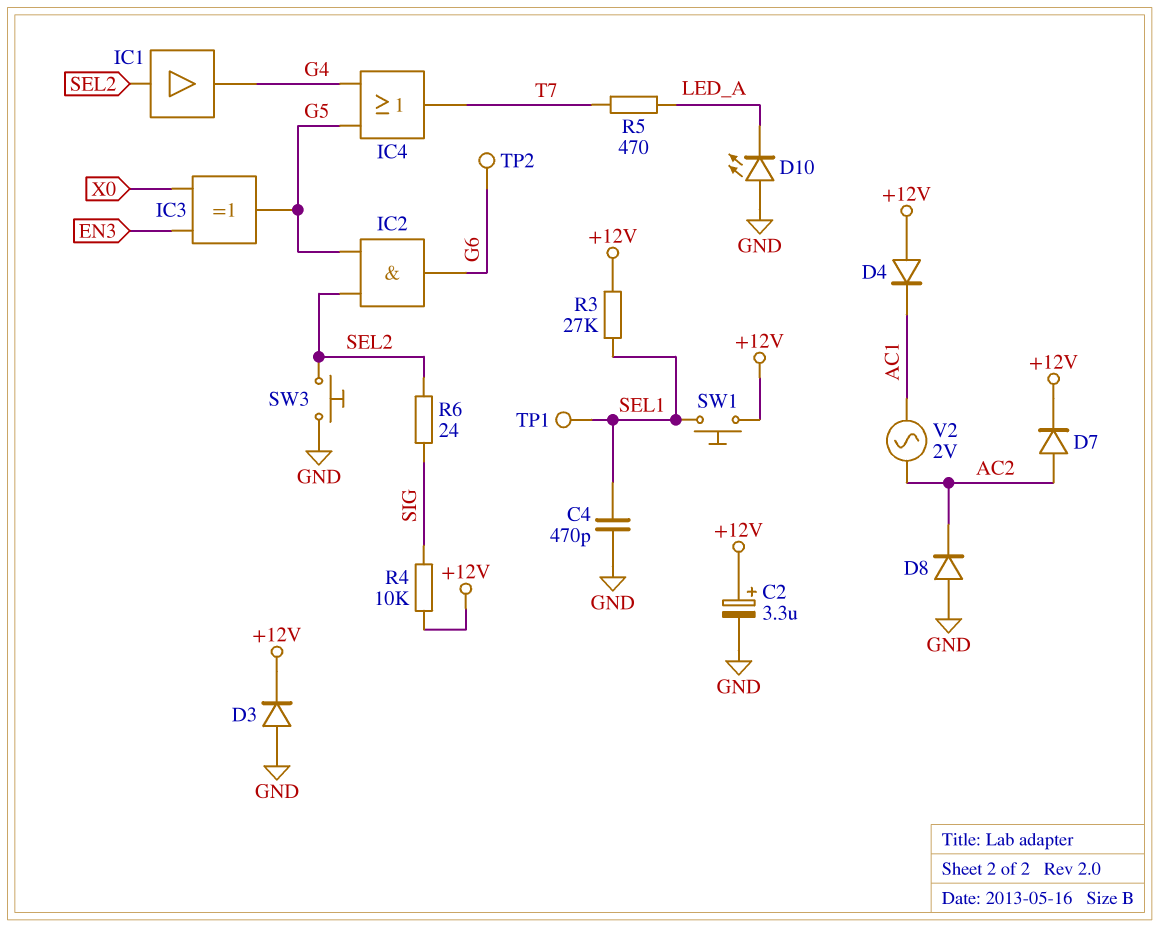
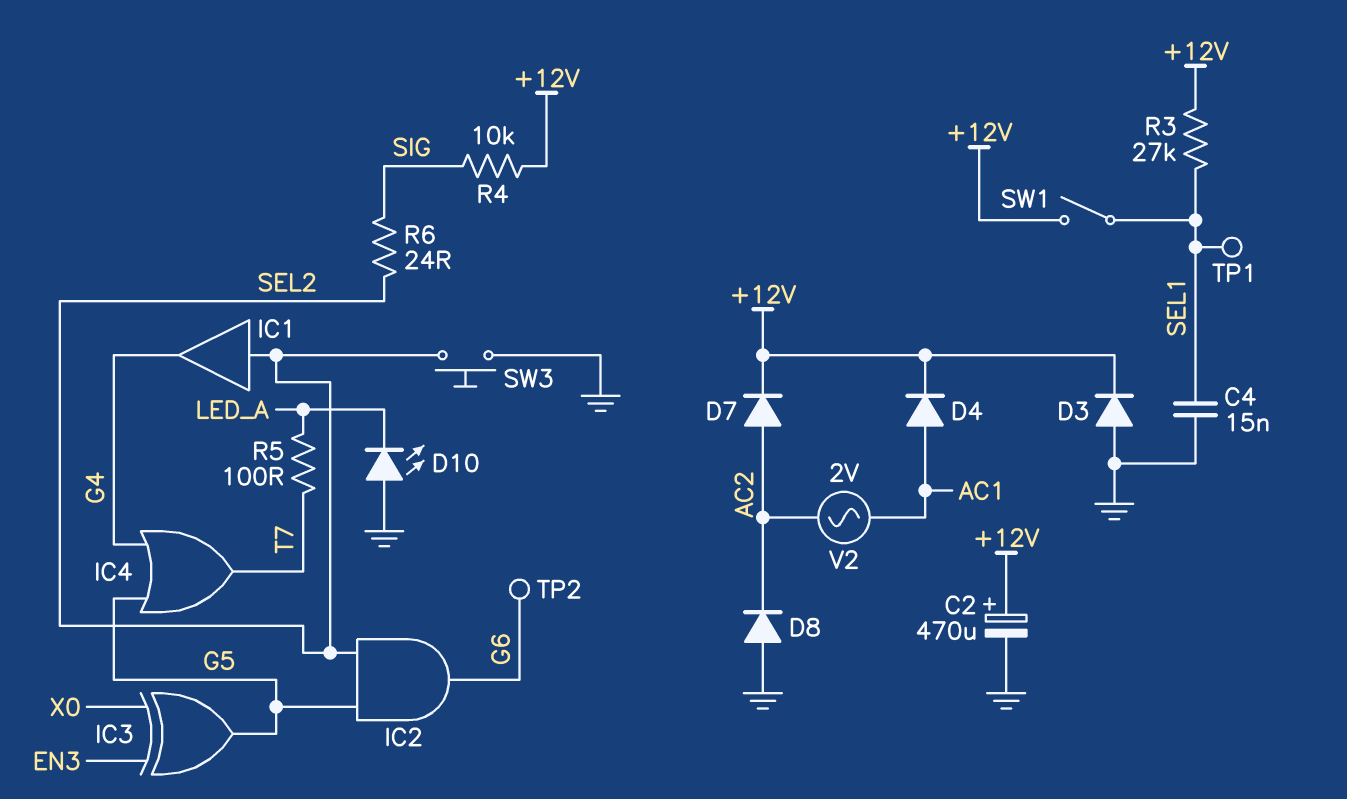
C2: 3.3uF (plus +12V, minus GND) -> 470uF (plus +12V, minus GND)
C4: 470pF (GND, SEL1) -> 15nF (GND, SEL1)
D4: diode (A +12V, K AC1) -> diode (A AC1, K +12V)
R5: 470 (LED_A, T7) -> 100 (LED_A, T7)
SW1: button (+12V, SEL1) -> switch (+12V, SEL1)

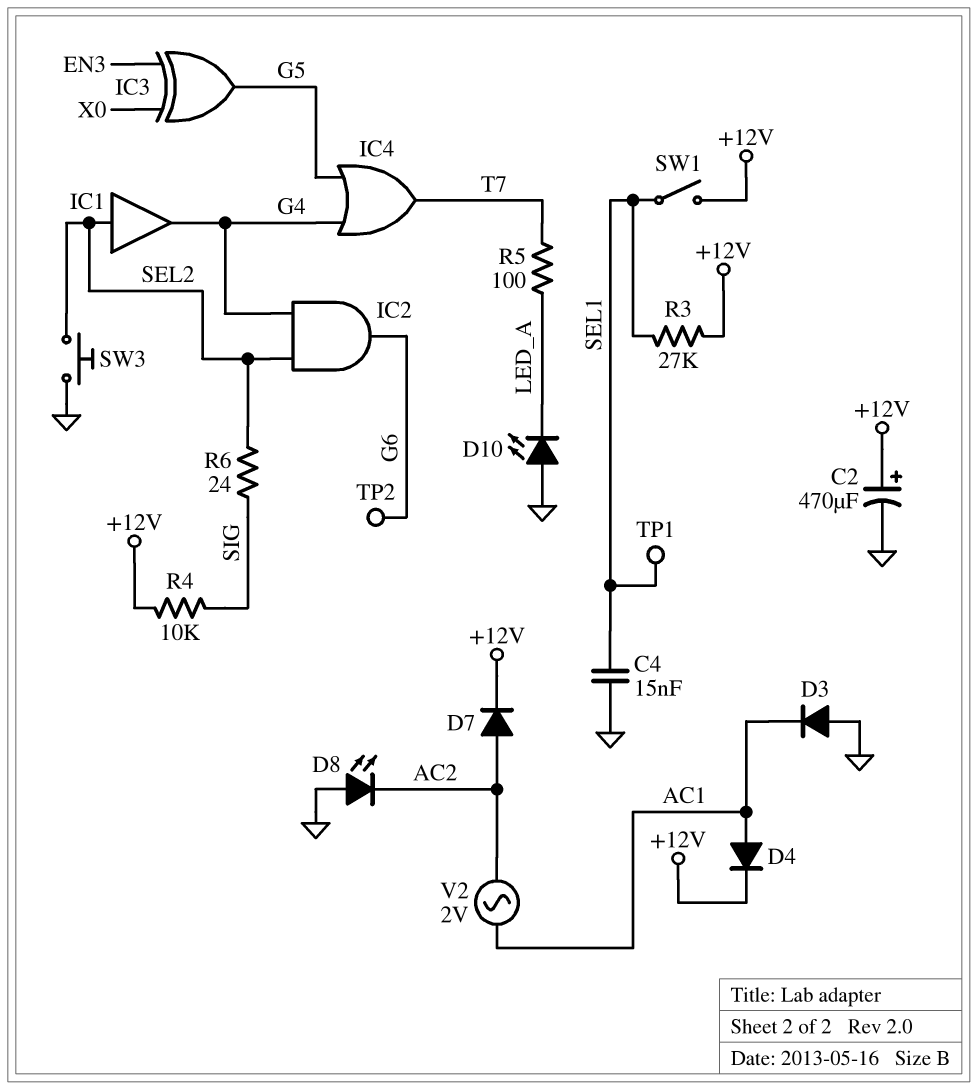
D3: diode (A GND, K +12V) -> diode (A GND, K AC1)
D8: diode (A GND, K AC2) -> LED (A GND, K AC2)
IC2: AND (in G5, in SEL2, out G6) -> AND (in G4, in SEL2, out G6)

